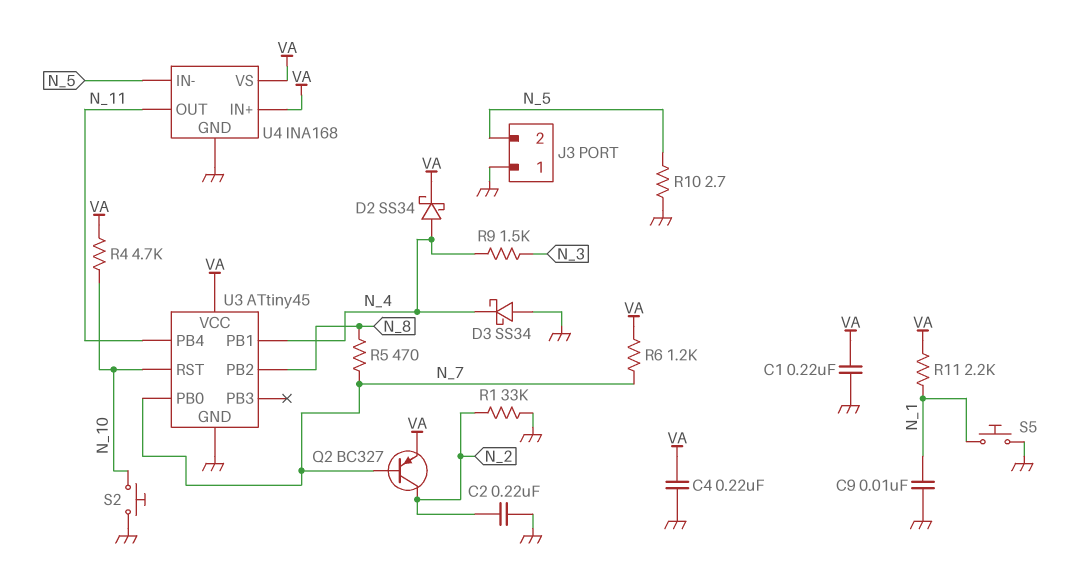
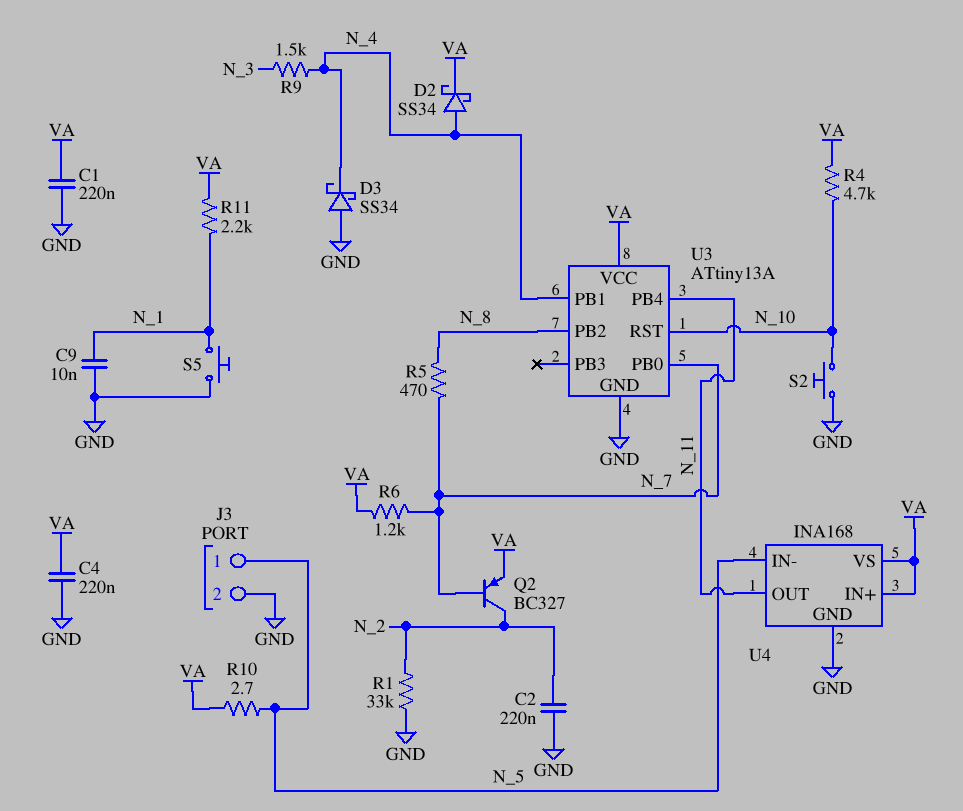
J3 pin 1: GND -> N_5
J3 pin 2: N_5 -> GND
R10: 2.7 (GND, N_5) -> 2.7 (N_5, VA)
U3: ATtiny45 -> ATtiny13A

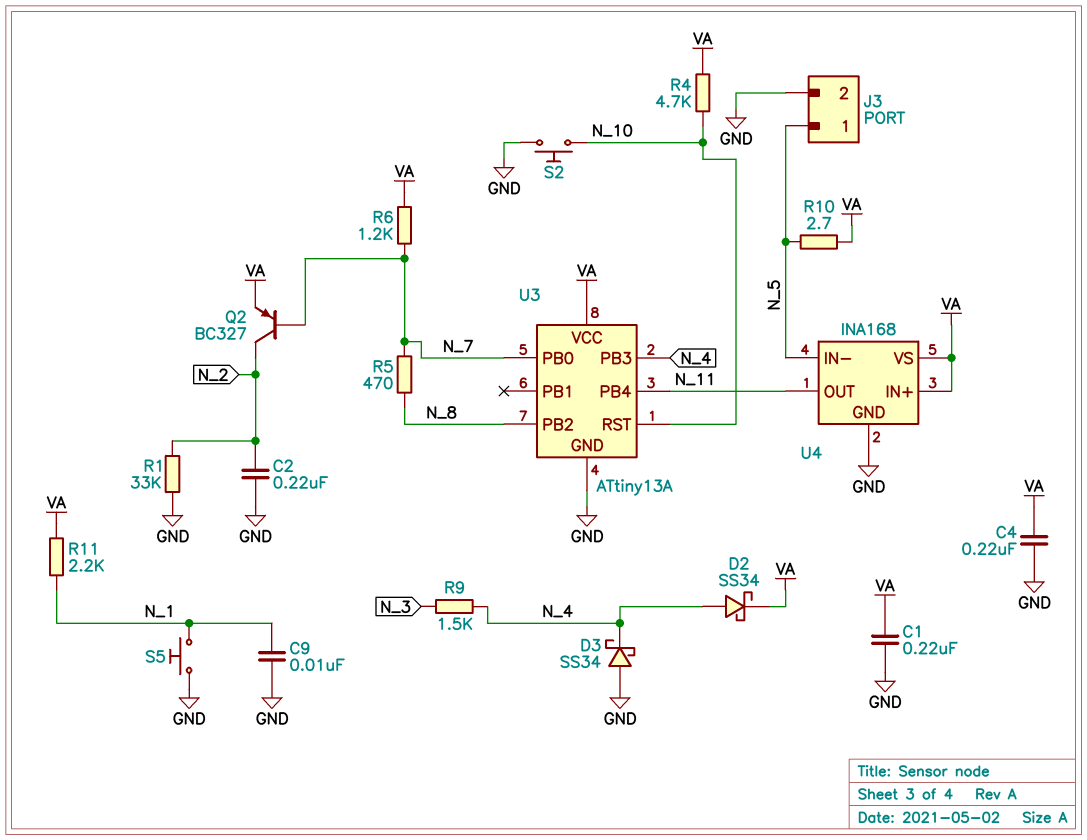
U3 pin PB1: N_4 -> none
U3 pin PB3: none -> N_4

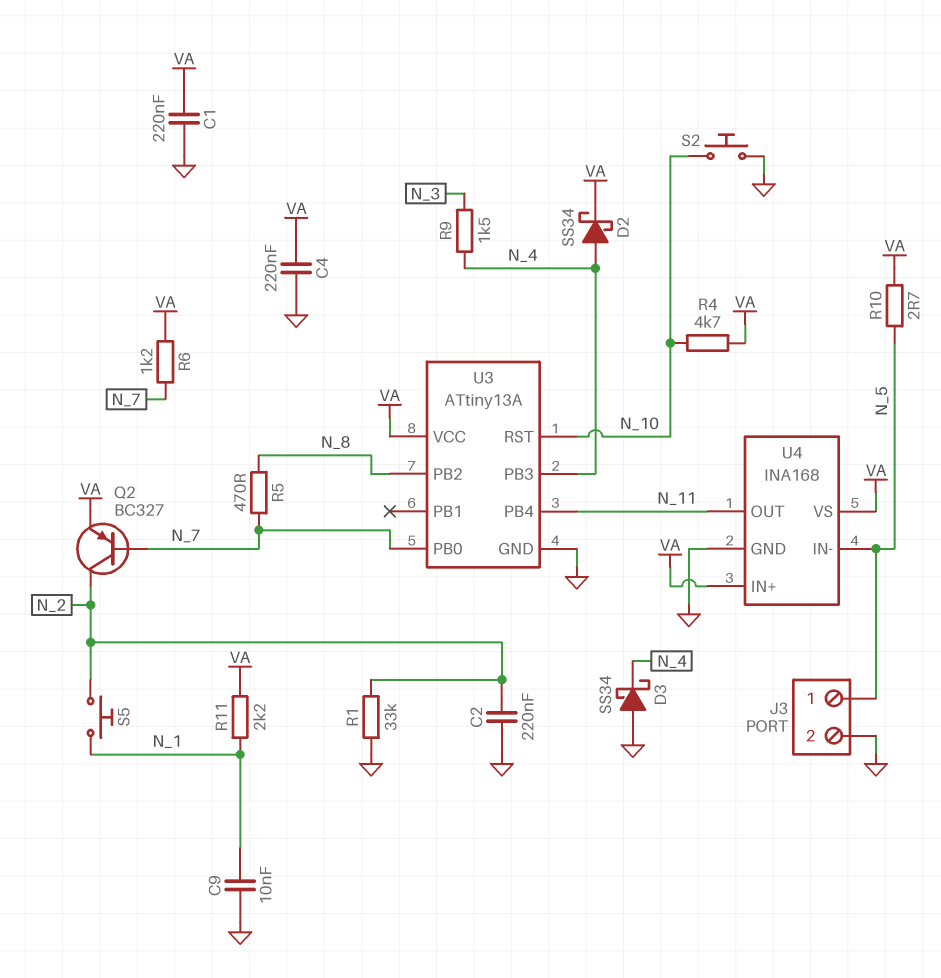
S5: button (GND, N_1) -> button (N_1, N_2)

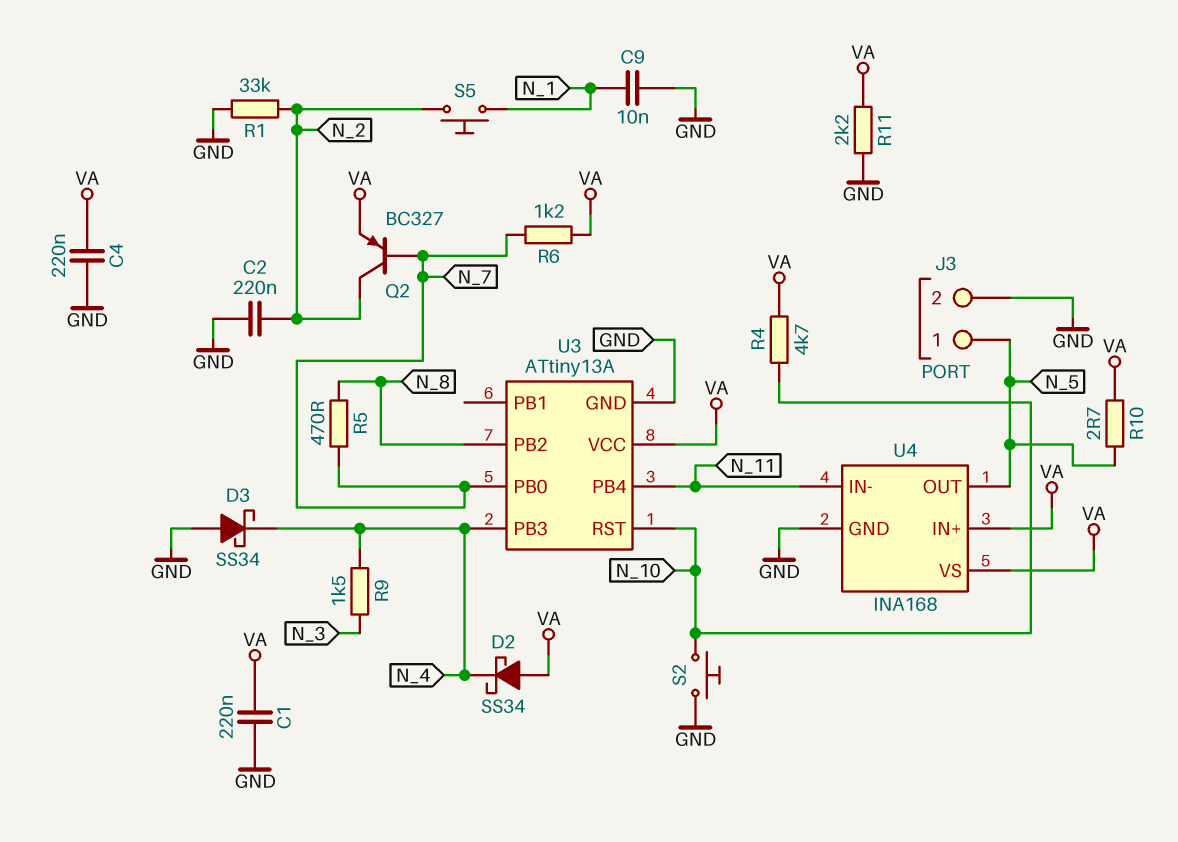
D2: schottky SS34 (A N_4, K VA) -> schottky SS34 (A VA, K N_4)
R11: 2.2k (N_1, VA) -> 2.2k (GND, VA)
U4 pin IN-: N_5 -> N_11
U4 pin OUT: N_11 -> N_5

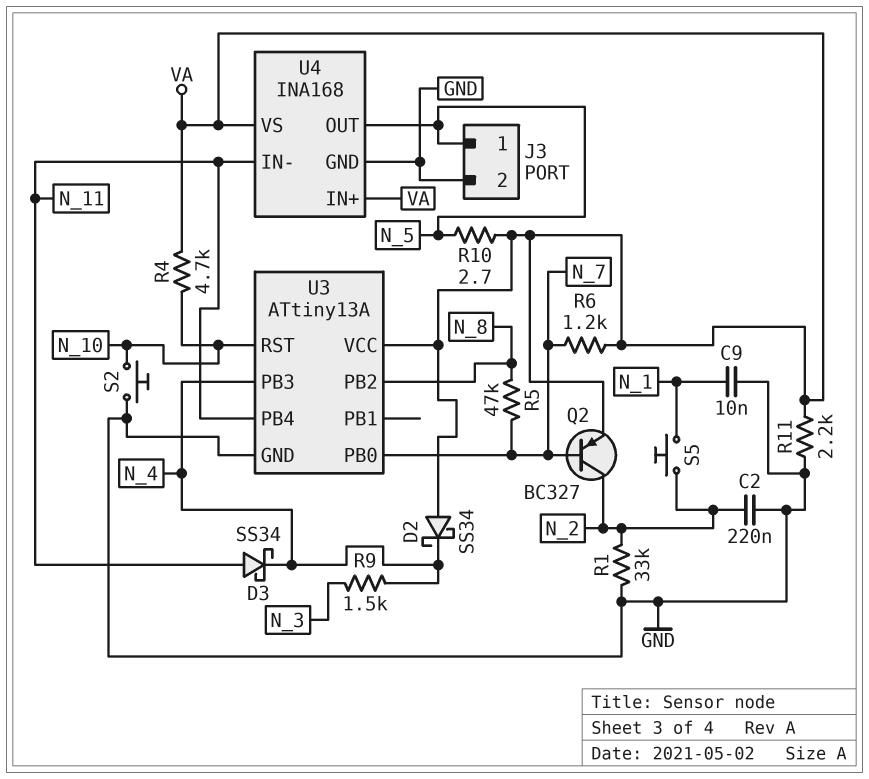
C1: 220nF (GND, VA) -> none
C4: 220nF (GND, VA) -> none
D3: schottky SS34 (A GND, K N_4) -> schottky SS34 (A N_11, K N_4)
R5: 470 (N_7, N_8) -> 47k (N_7, N_8)

